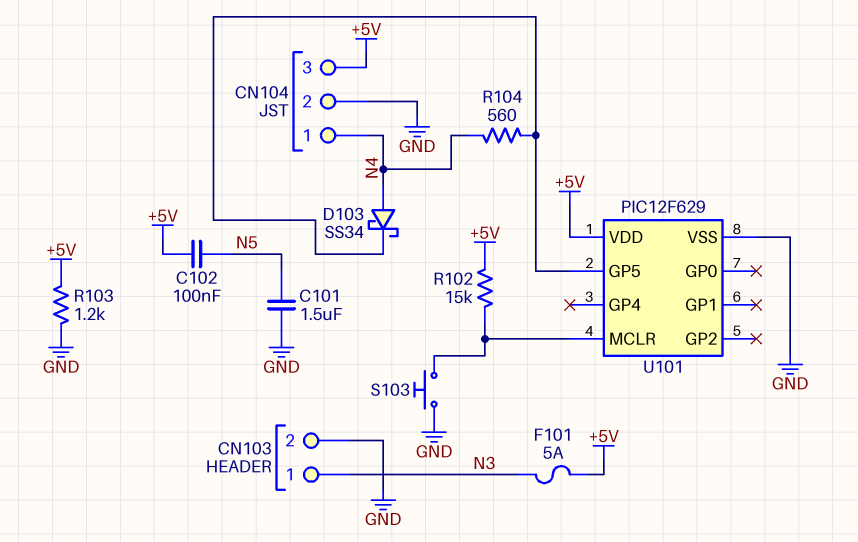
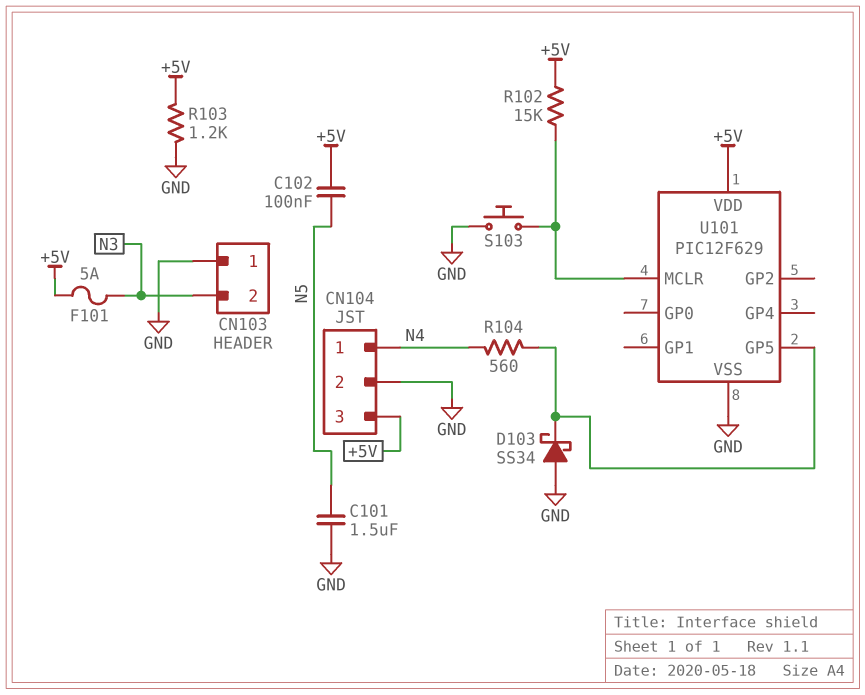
CN103 pin 1: N3 -> GND
CN103 pin 2: GND -> N3
D103: schottky SS34 (A N4, K U101/GP5) -> schottky SS34 (A GND, K U101/GP5)

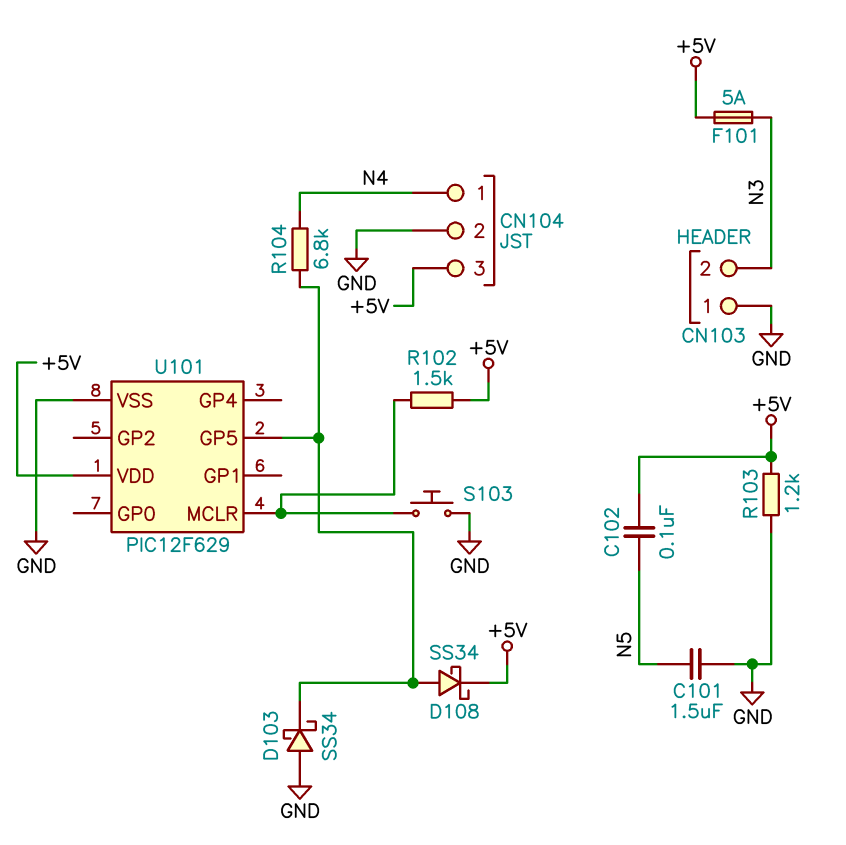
D108: none -> schottky SS34 (A U101/GP5, K +5V)
R102: 15k (+5V, U101/MCLR) -> 1.5k (+5V, U101/MCLR)
R104: 560 (N4, U101/GP5) -> 6.8k (N4, U101/GP5)

